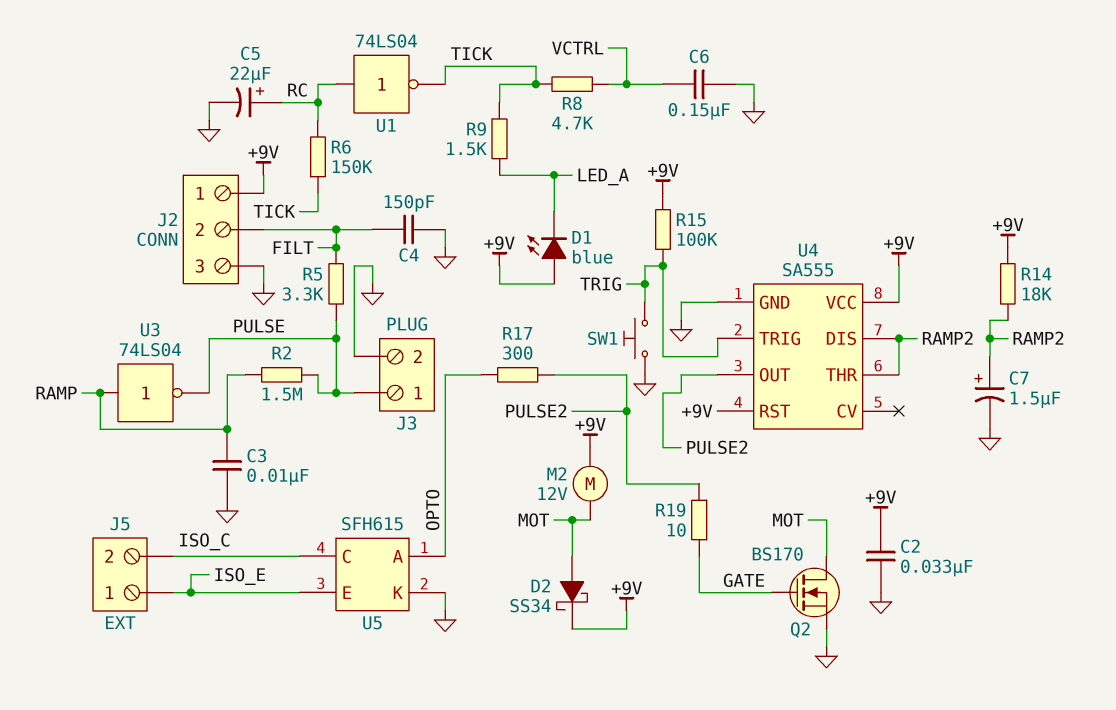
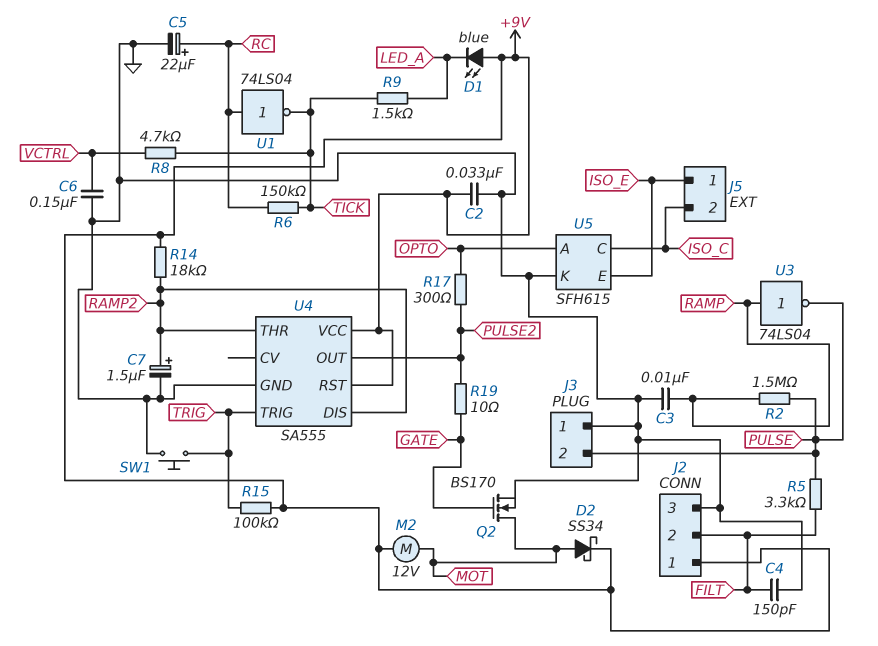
J3 pin 1: PULSE -> GND
J3 pin 2: GND -> PULSE

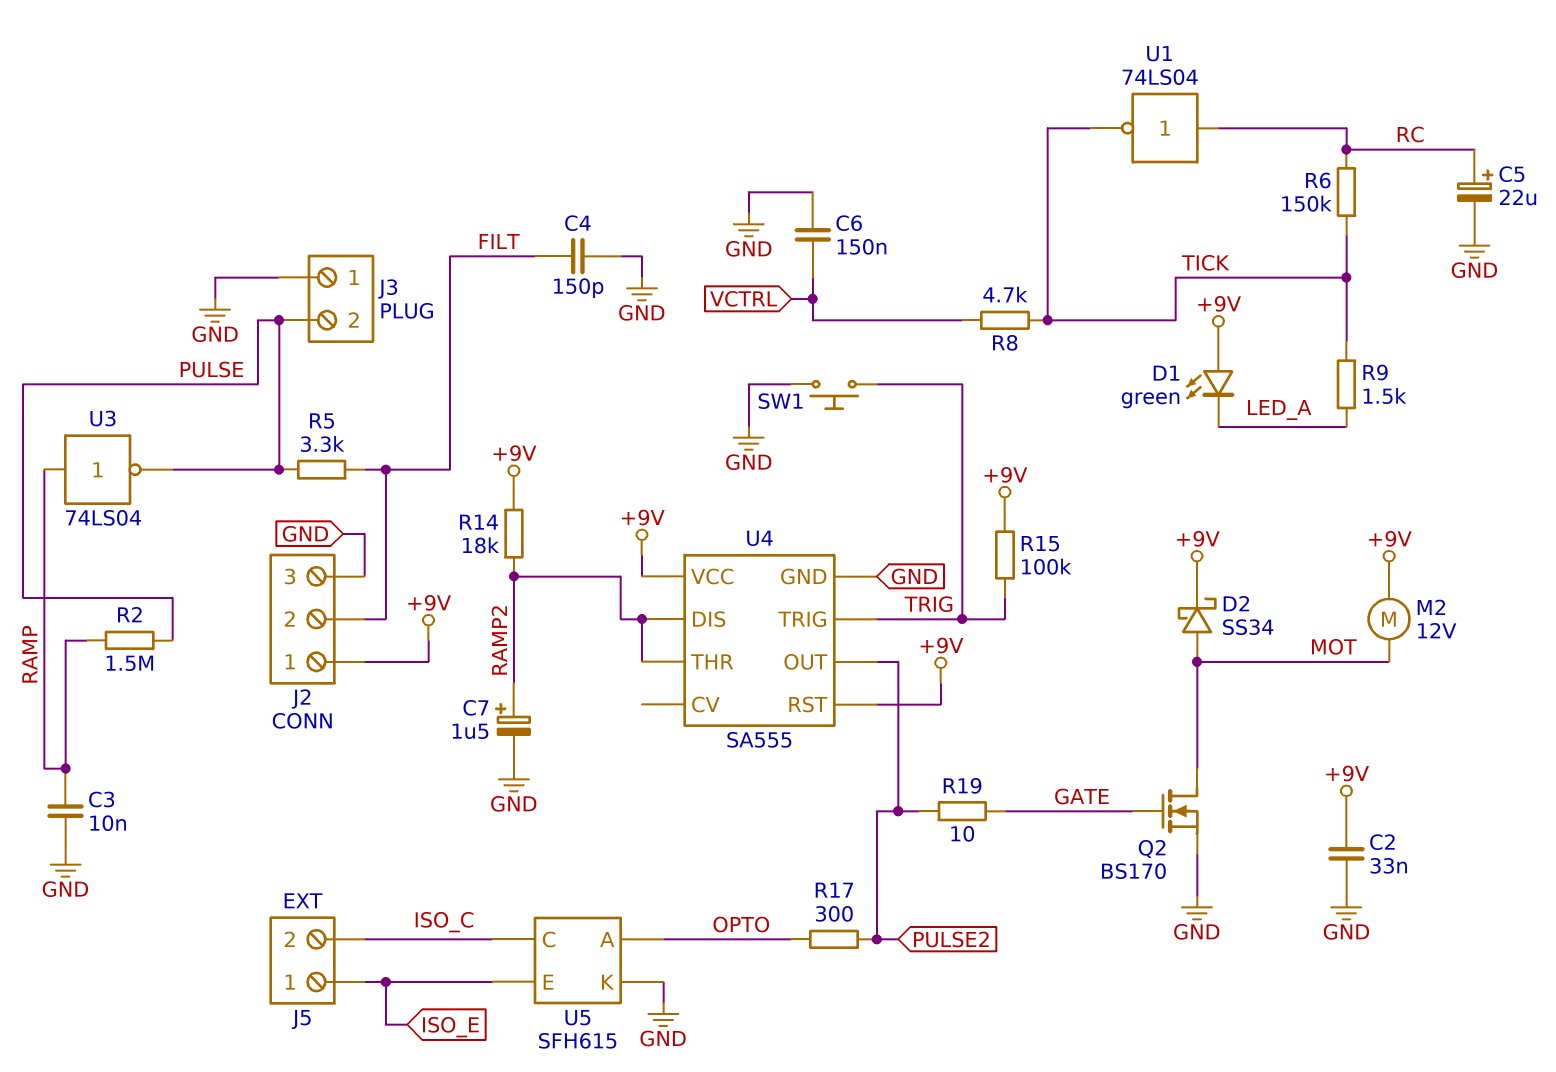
D1: LED blue (A +9V, K LED_A) -> LED green (A +9V, K LED_A)

